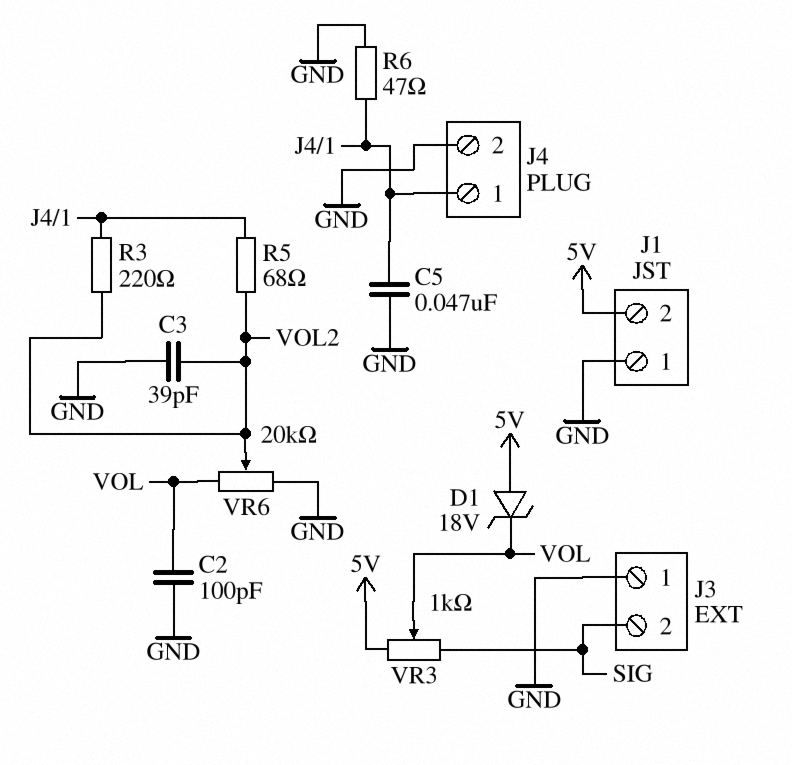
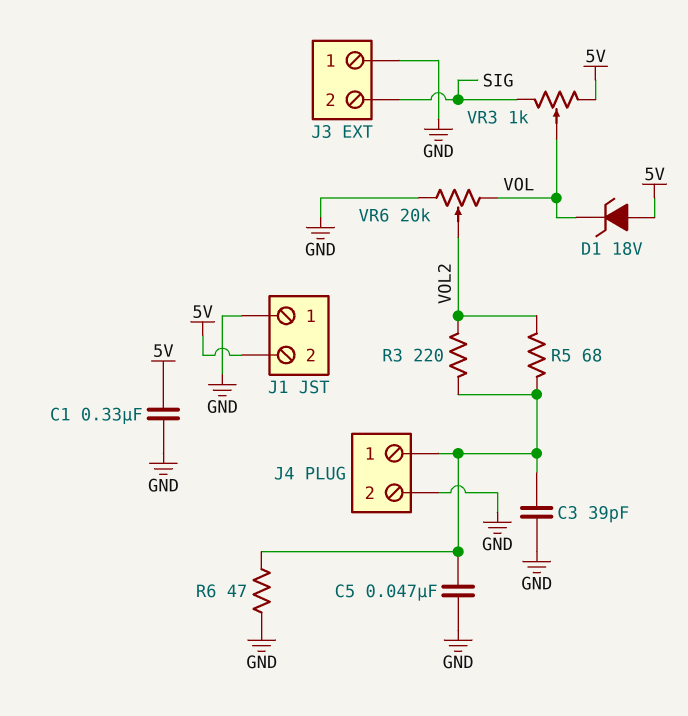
C1: none -> 330nF (5V, GND)
C2: 100pF (GND, VOL) -> none
C3: 39pF (GND, VOL2) -> 39pF (GND, J4/1)

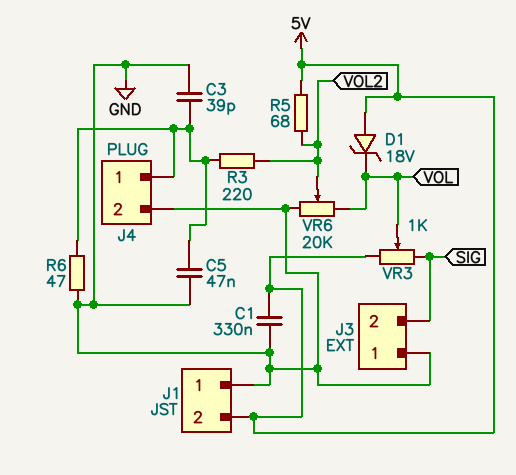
R5: 68 (J4/1, VOL2) -> 68 (5V, VOL2)

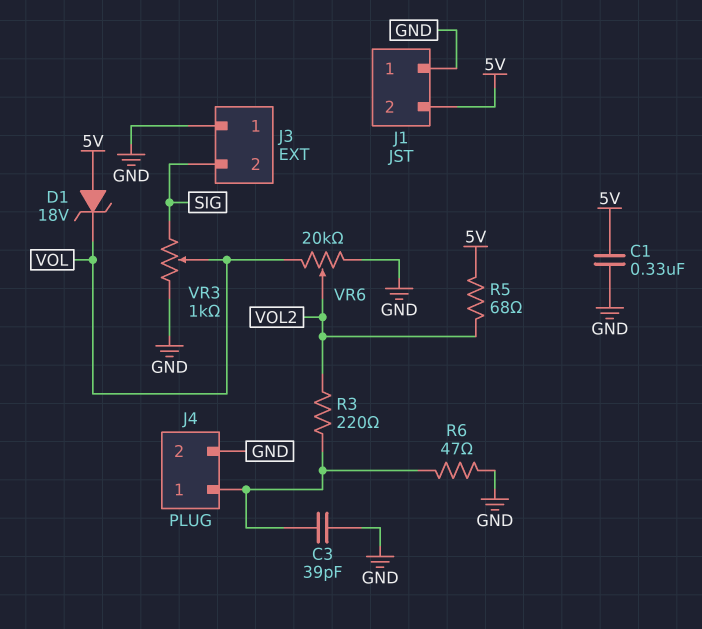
C5: 47nF (GND, J4/1) -> none
VR3: 1k (5V, SIG, wiper VOL) -> 1k (GND, SIG, wiper VOL)

